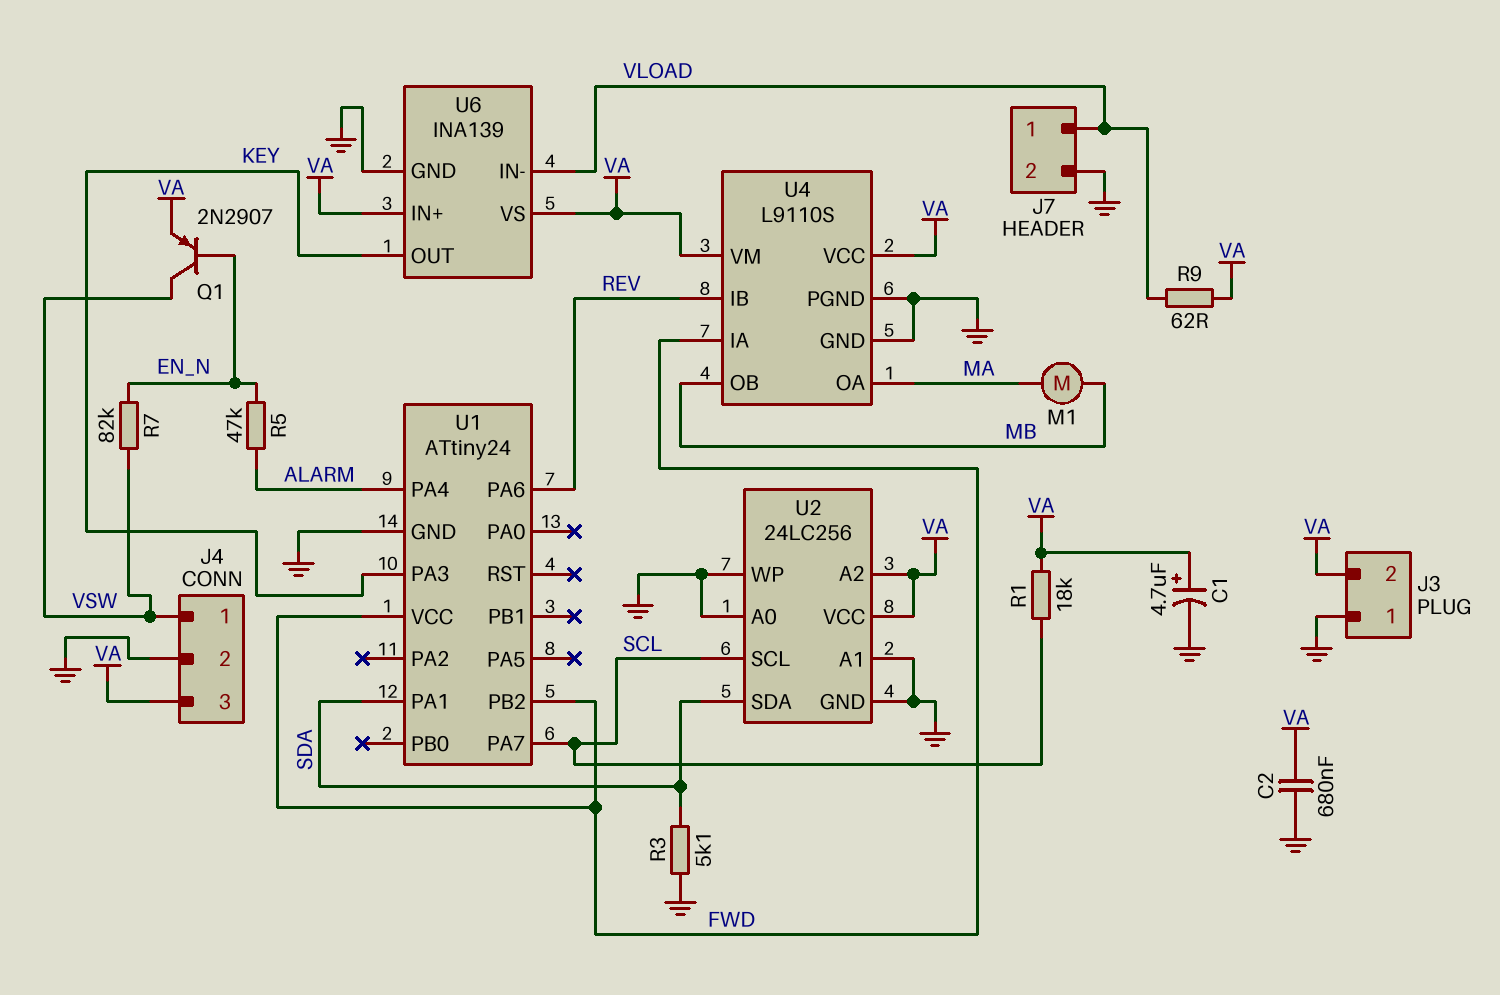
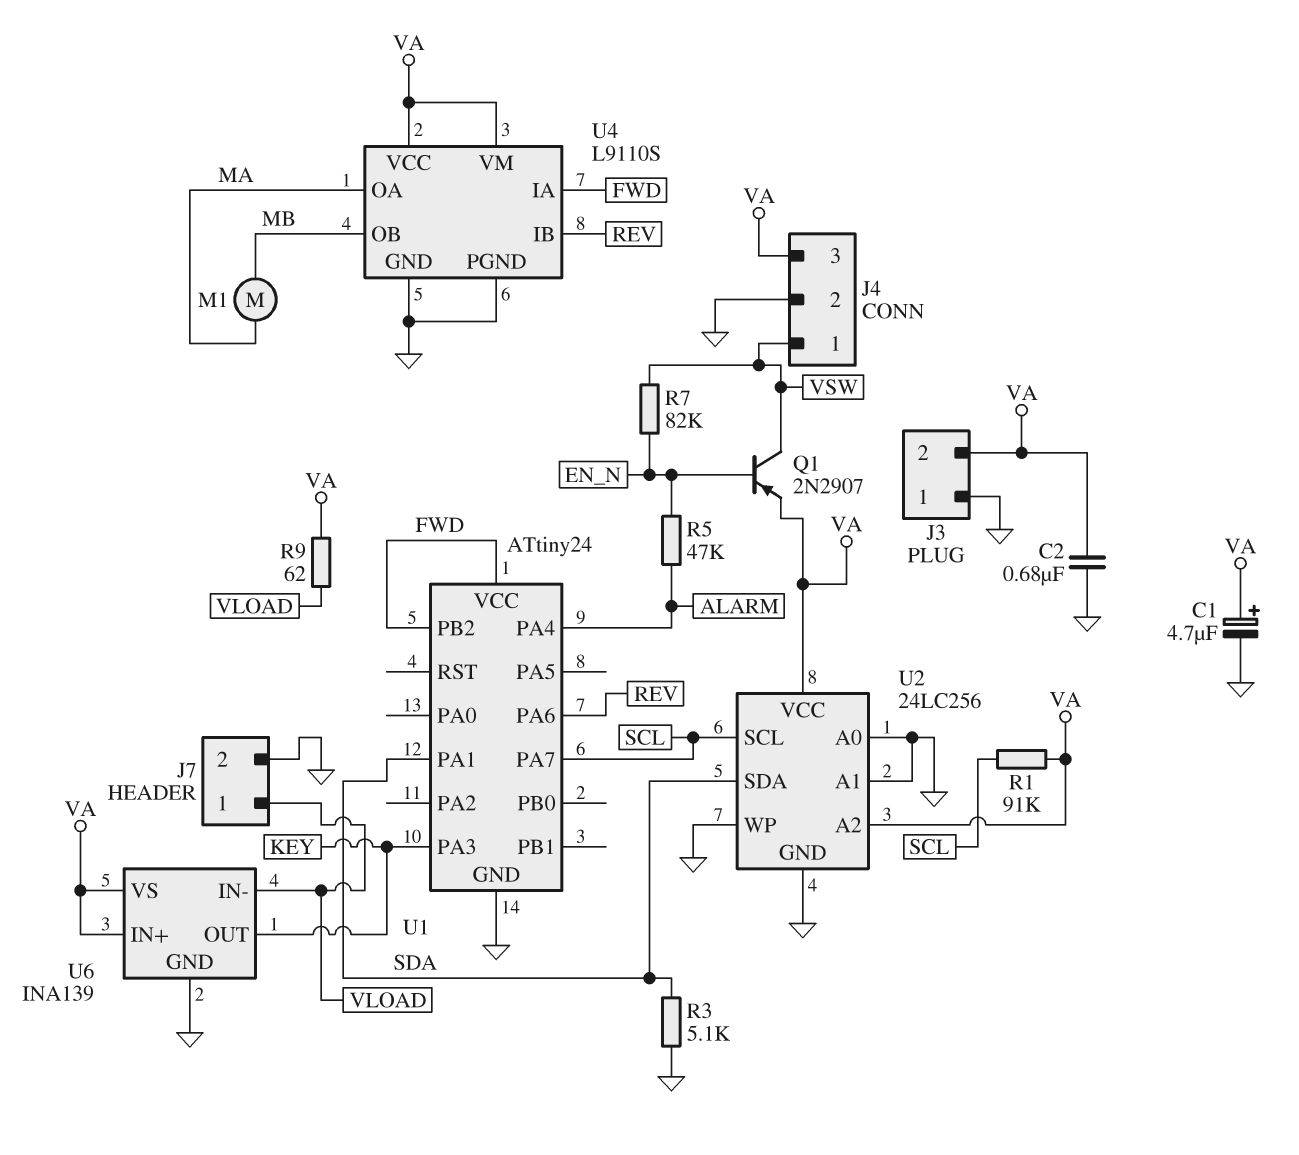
R1: 18k (SCL, VA) -> 91k (SCL, VA)

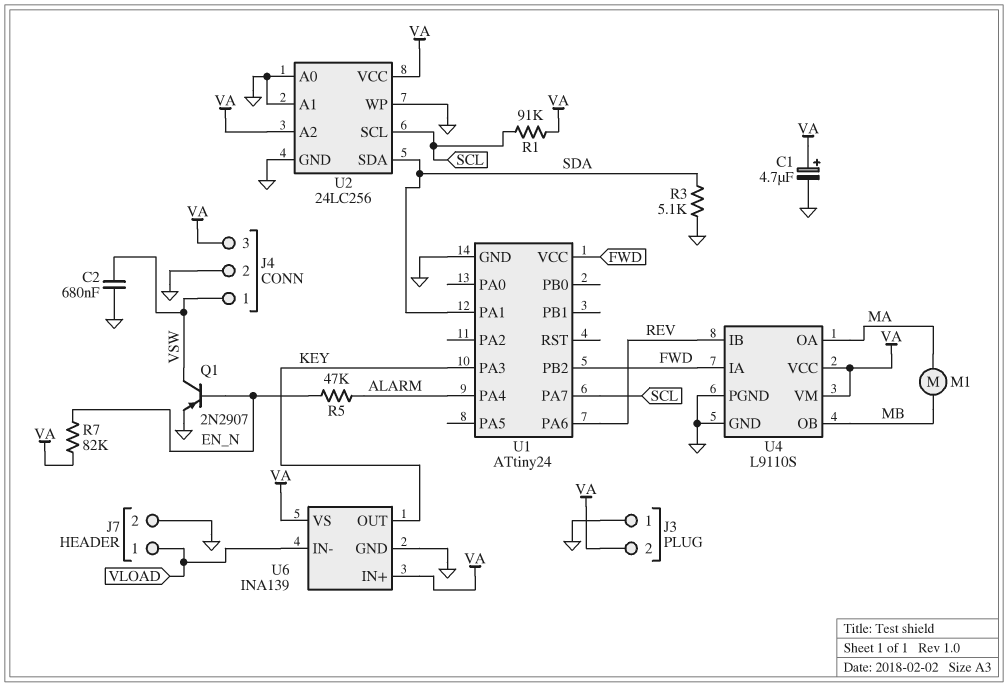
C2: 680nF (GND, VA) -> 680nF (GND, VSW)
Q1: PNP 2N2907 (B EN_N, C VSW, E VA) -> PNP 2N2907 (B EN_N, C VSW, E GND)
R7: 82k (EN_N, VSW) -> 82k (EN_N, VA)
R9: 62 (VA, VLOAD) -> none

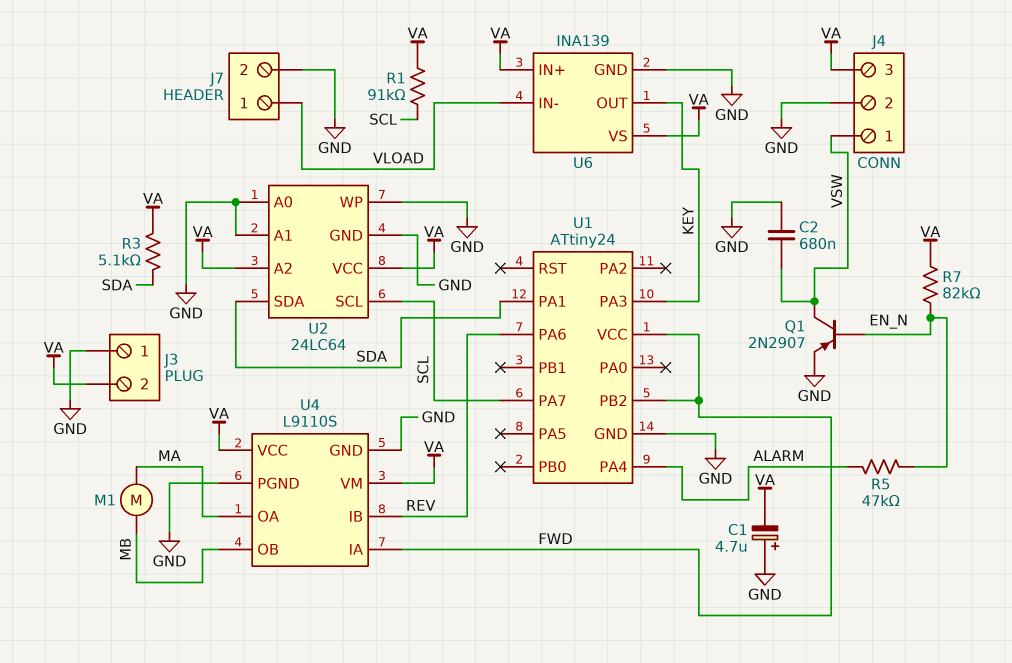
C1: 4.7uF (plus VA, minus GND) -> 4.7uF (plus GND, minus VA)
R3: 5.1k (GND, SDA) -> 5.1k (SDA, VA)
U2: 24LC256 -> 24LC64

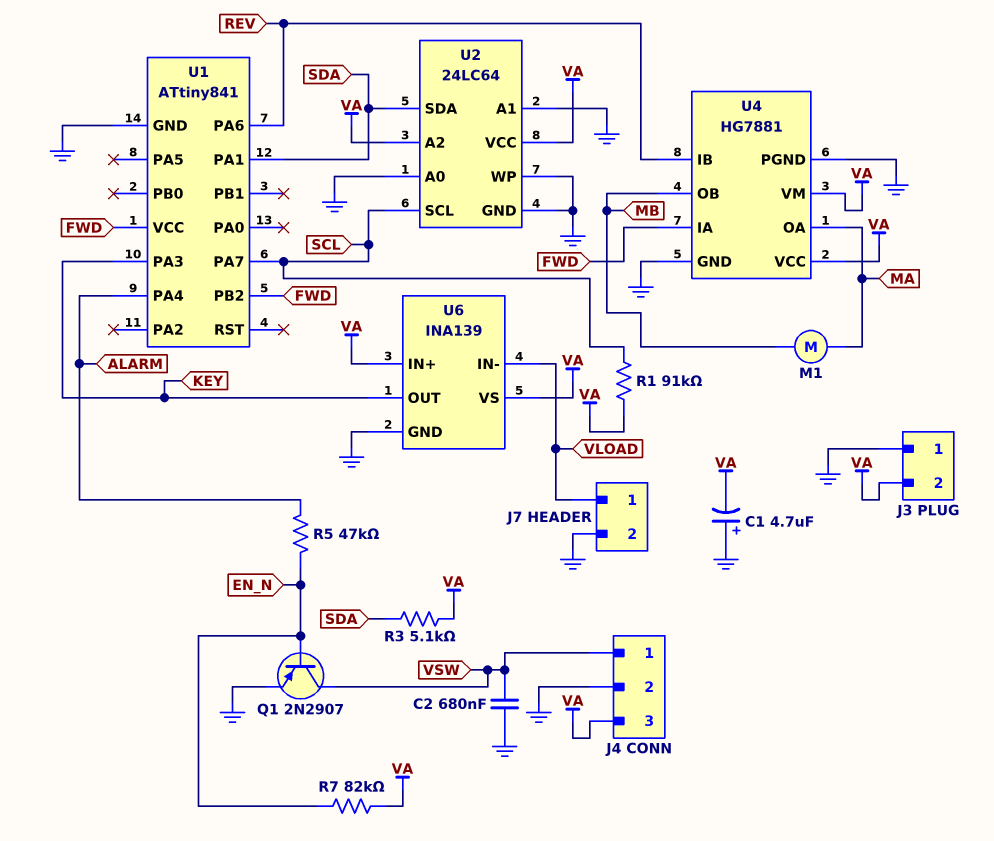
U1: ATtiny24 -> ATtiny841
U4: L9110S -> HG7881

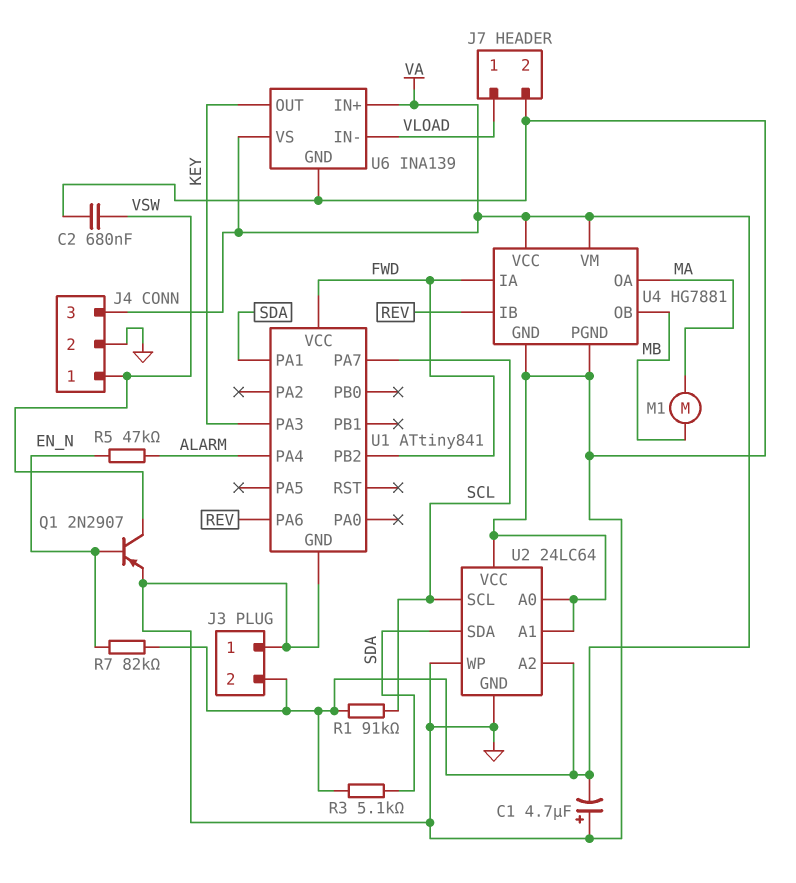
U2 pin VCC: VA -> GND

